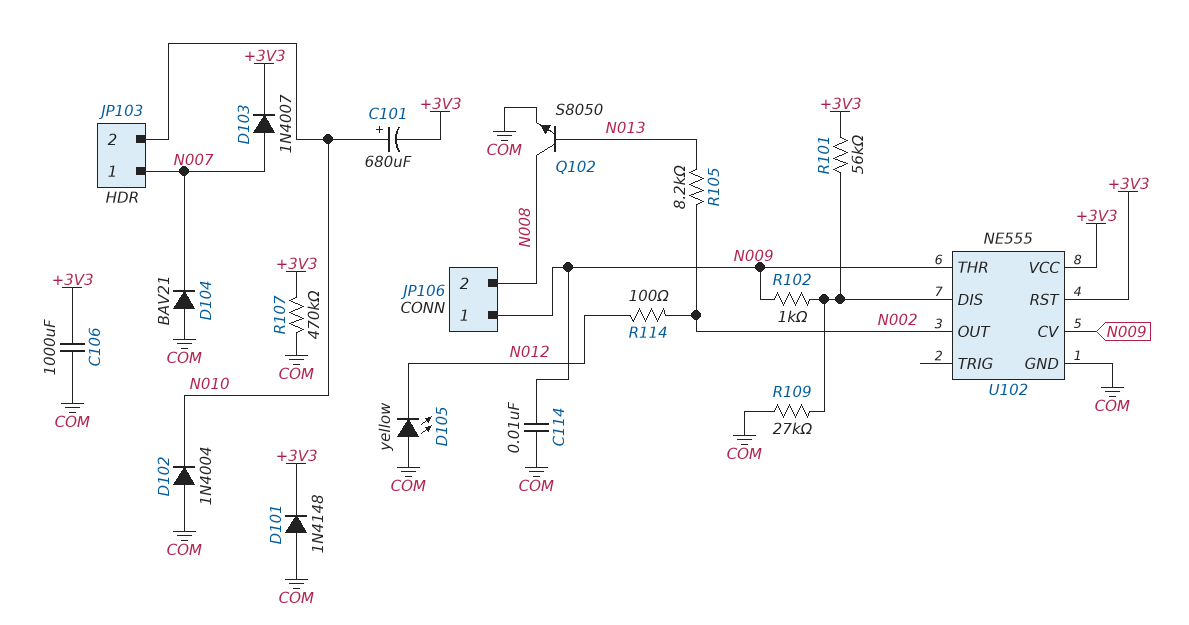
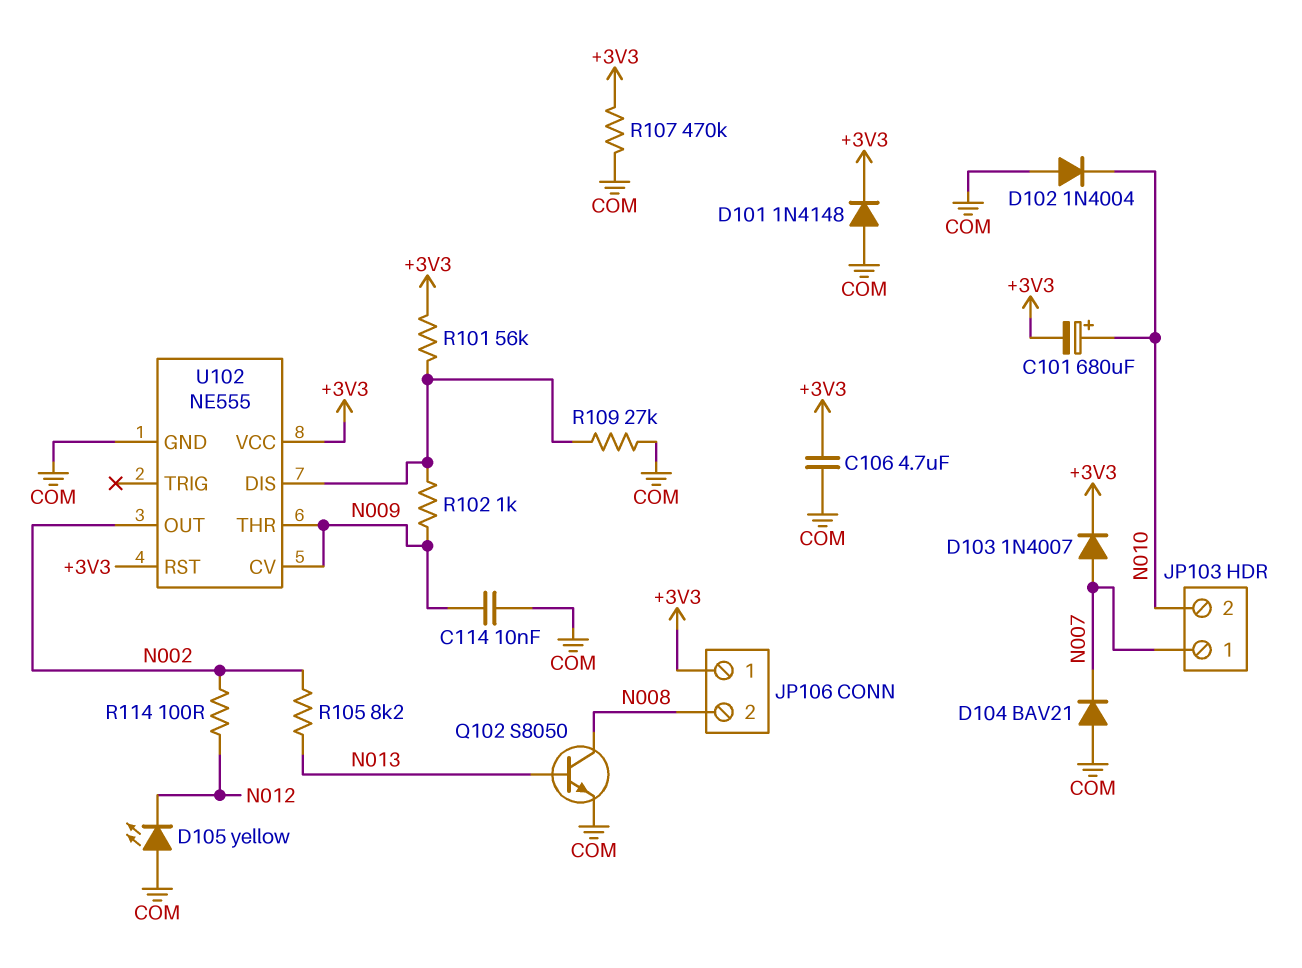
C106: 1000uF (+3V3, COM) -> 4.7uF (+3V3, COM)
JP106 pin 1: N009 -> +3V3

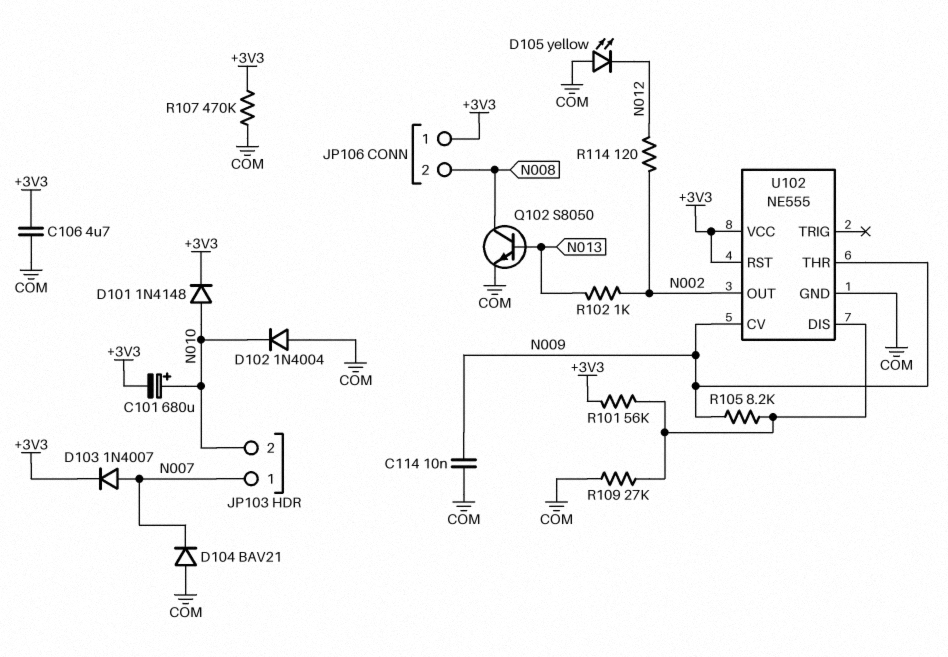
D101: diode 1N4148 (A COM, K +3V3) -> diode 1N4148 (A N010, K +3V3)
R102: 1k (N009, U102/DIS) -> 1k (N002, N013)
R105: 8.2k (N002, N013) -> 8.2k (N009, U102/DIS)
R114: 100 (N002, N012) -> 120 (N002, N012)

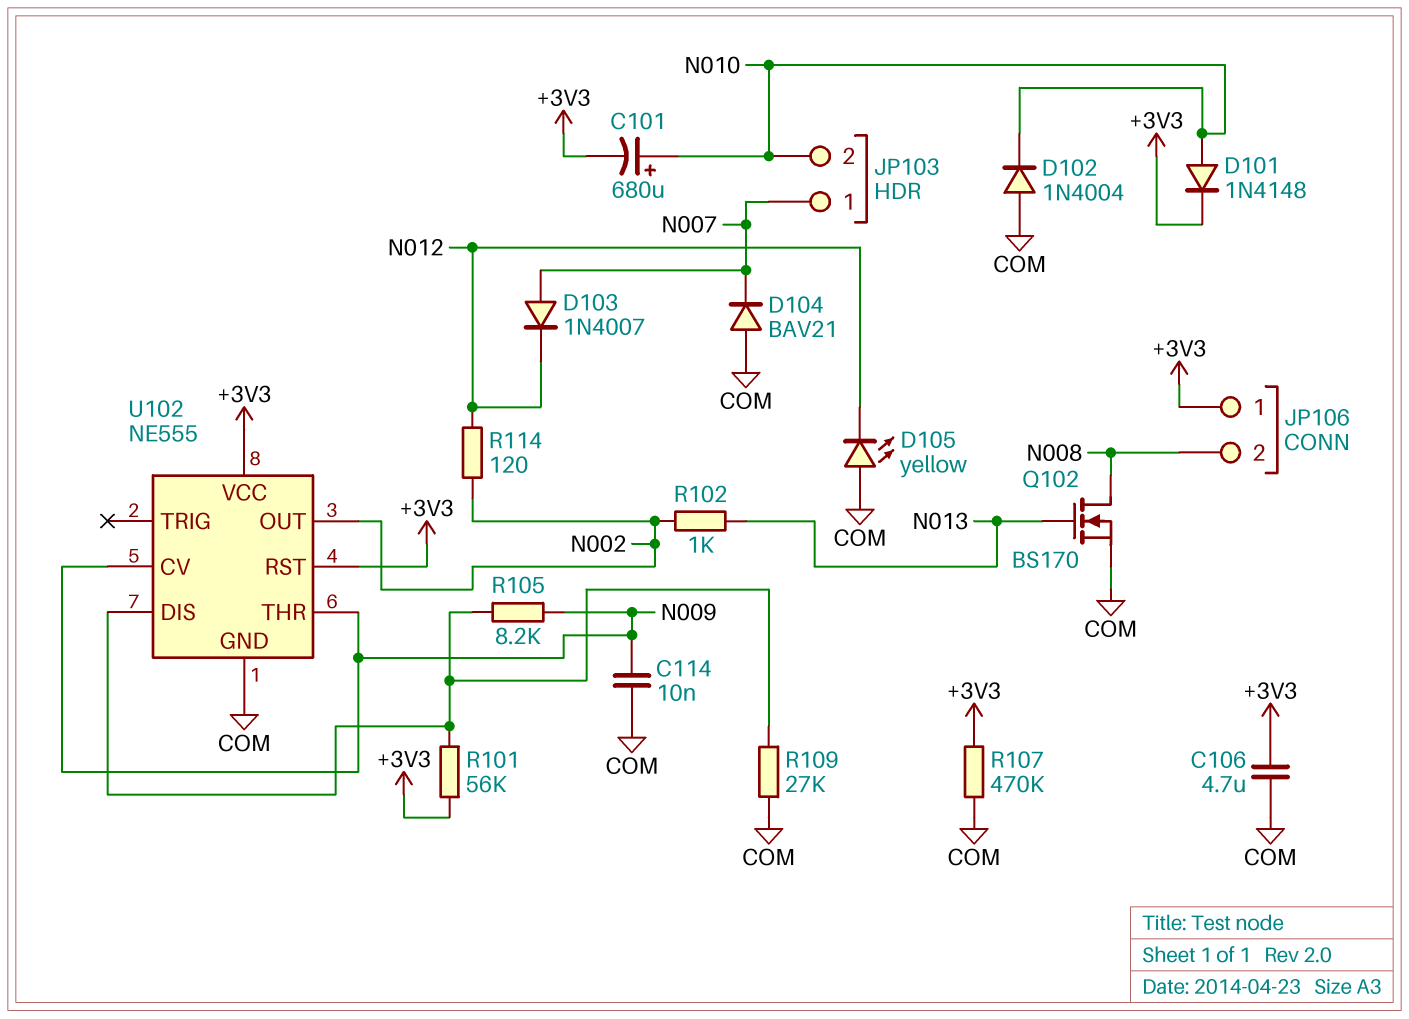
D103: diode 1N4007 (A N007, K +3V3) -> diode 1N4007 (A N007, K N012)
Q102: NPN S8050 (B N013, C N008, E COM) -> NMOS BS170 (G N013, D N008, S COM)

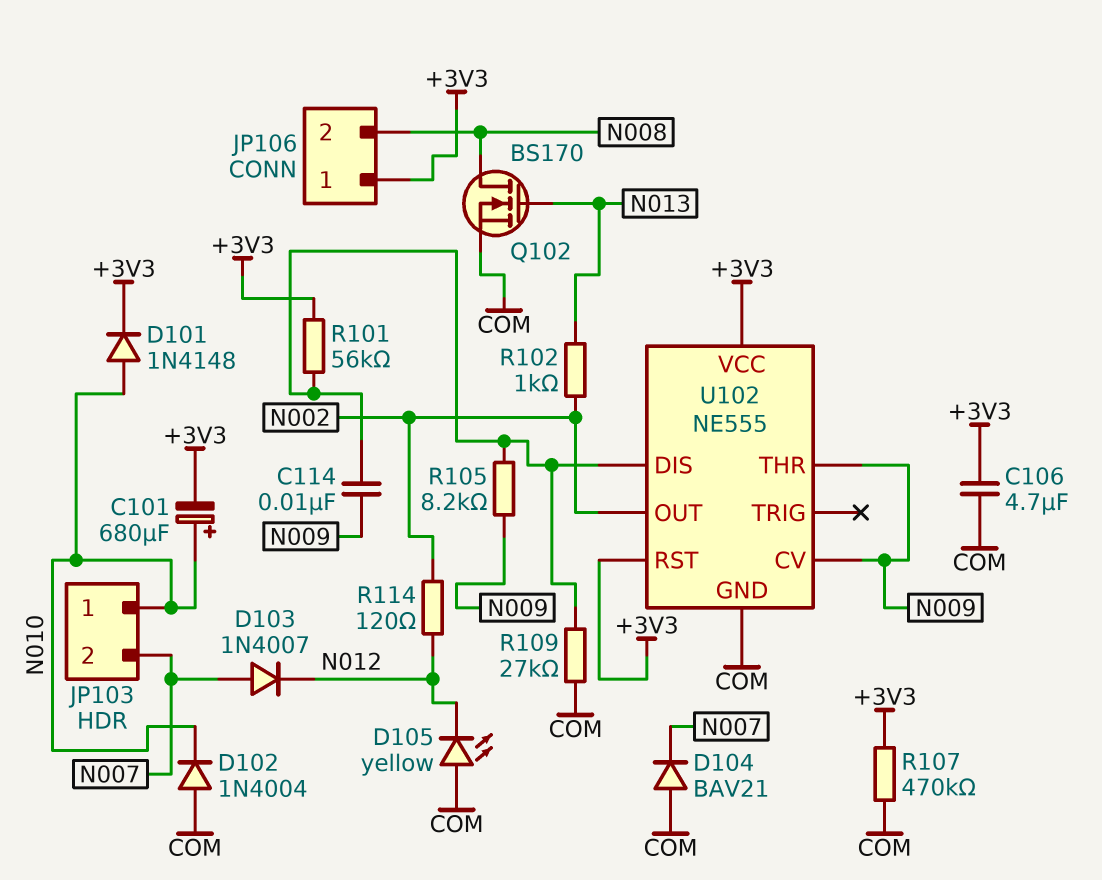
C114: 10nF (COM, N009) -> 10nF (N009, U102/DIS)
JP103 pin 1: N007 -> N010
JP103 pin 2: N010 -> N007

